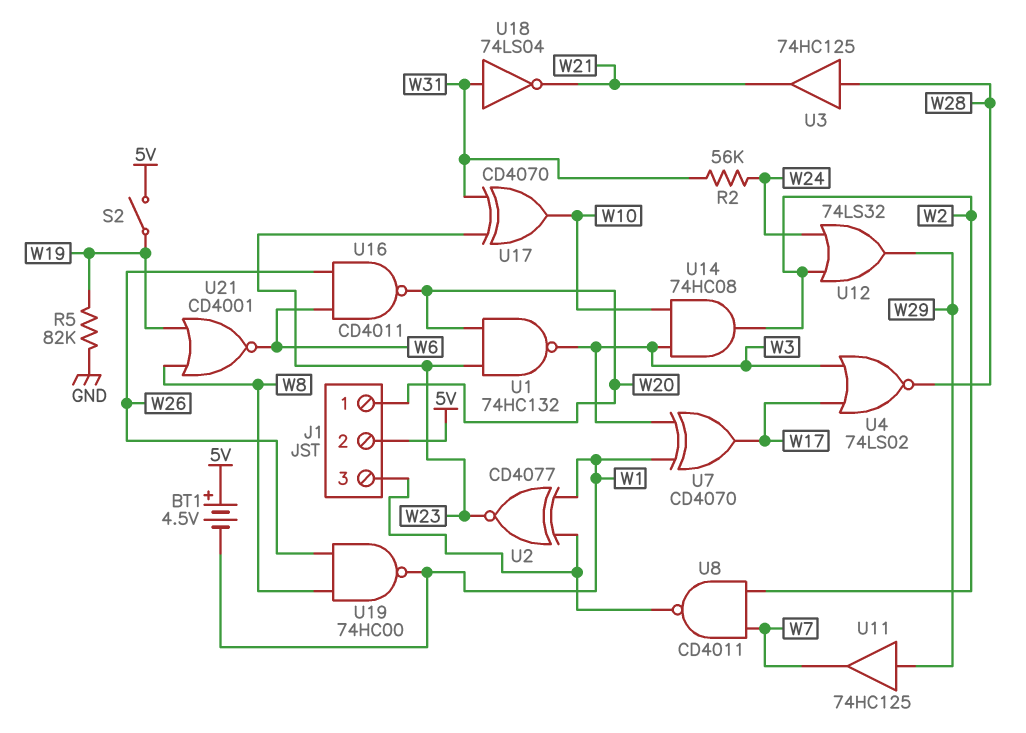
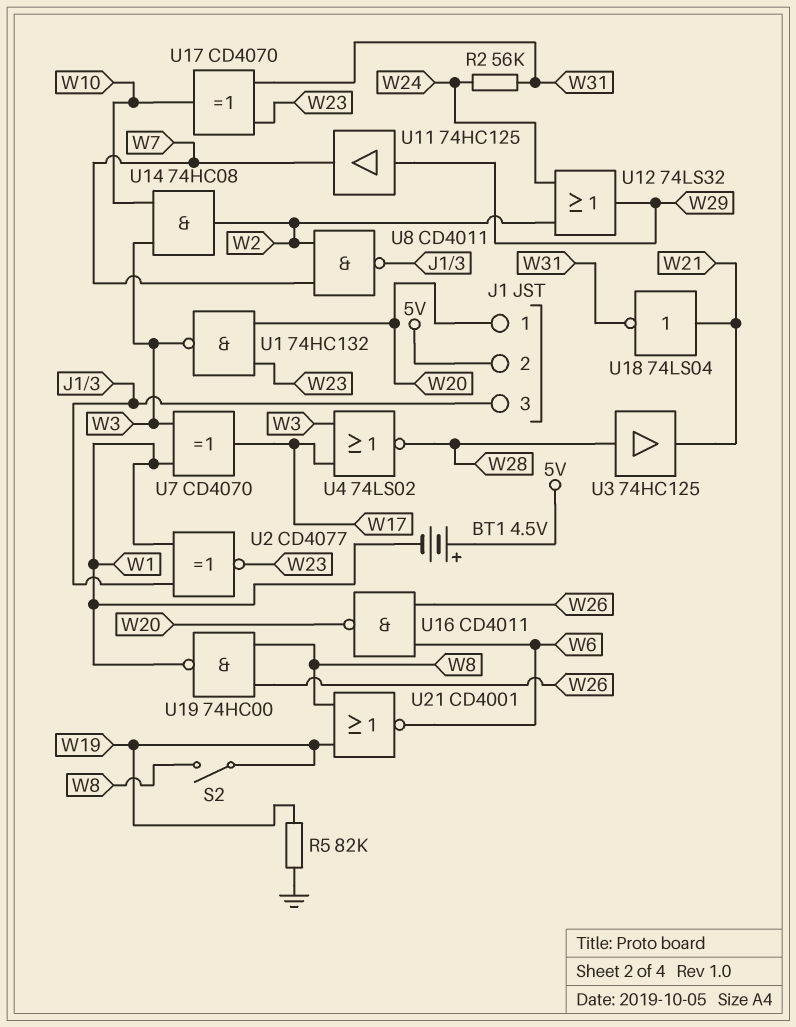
S2: switch (5V, W19) -> switch (W8, W19)
U18: NOT 74LS04 (in W31, out W21) -> NOT 74LS04 (in W21, out W31)

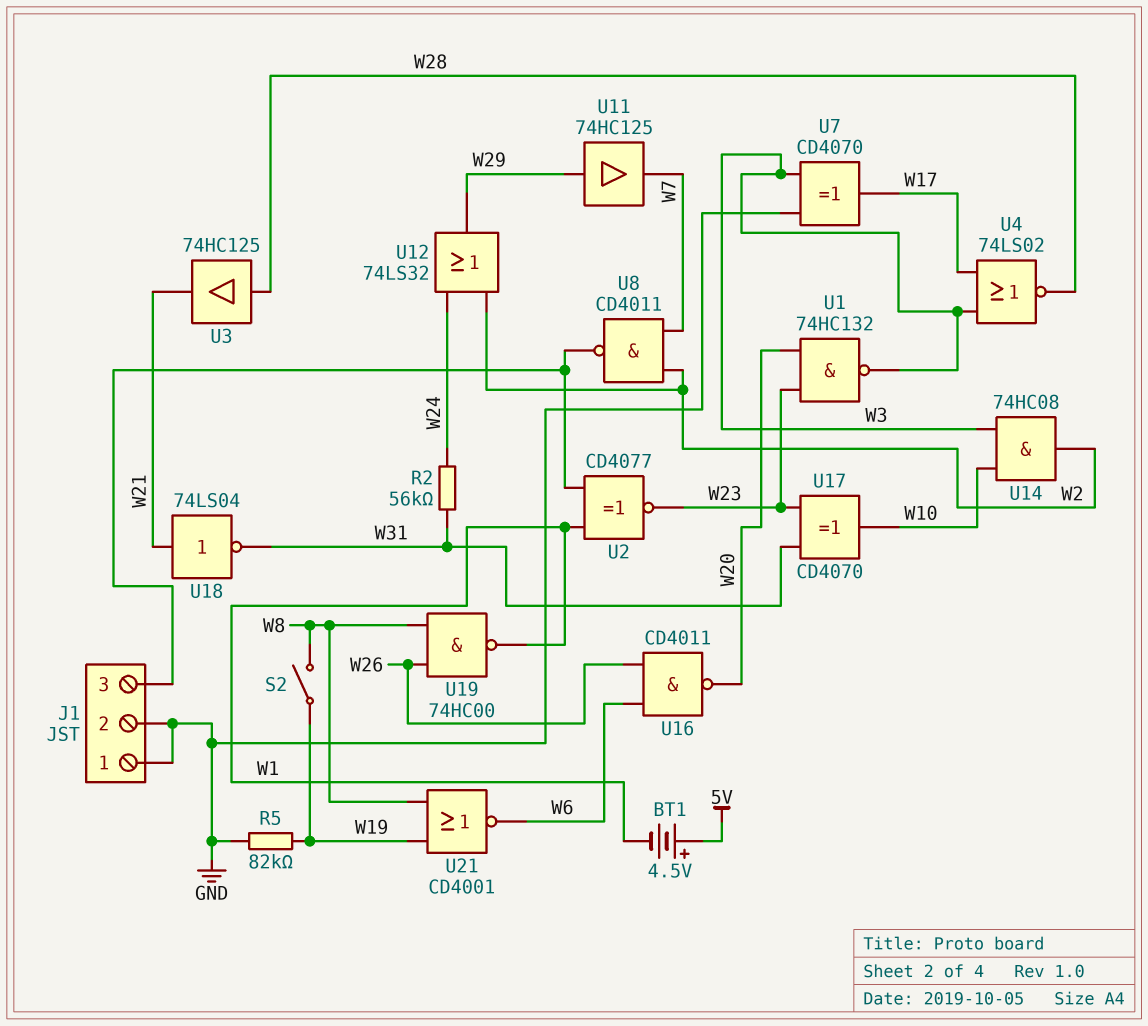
J1 pin 1: W20 -> GND
J1 pin 2: 5V -> GND
U7: XOR CD4070 (in W1, in W3, out W17) -> XOR CD4070 (in GND, in W3, out W17)

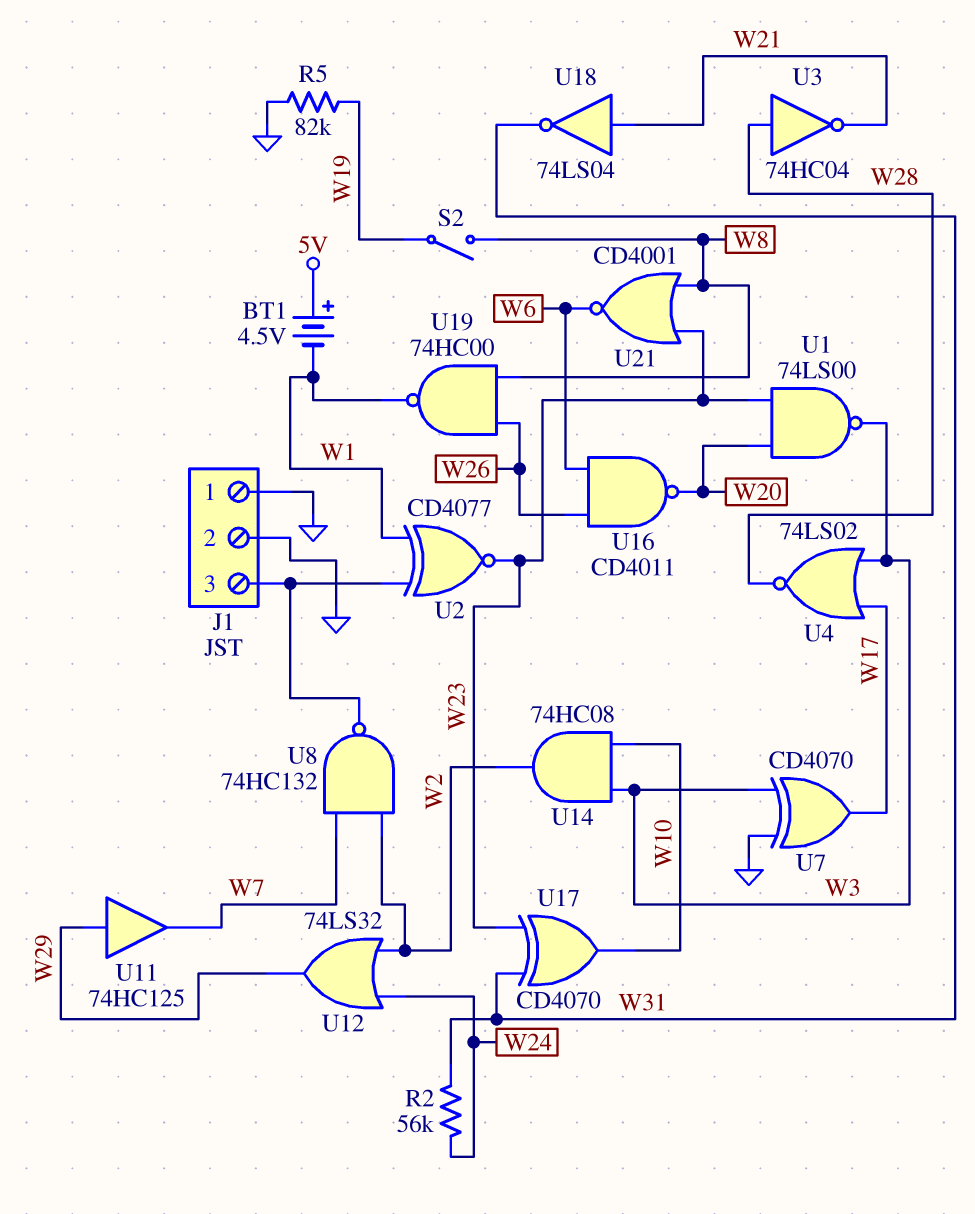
U1: NAND 74HC132 (in W20, in W23, out W3) -> NAND 74LS00 (in W20, in W23, out W3)
U3: buffer 74HC125 (in W28, out W21) -> NOT 74HC04 (in W28, out W21)
U8: NAND CD4011 (in W2, in W7, out J1/3) -> NAND 74HC132 (in W2, in W7, out J1/3)
U21: NOR CD4001 (in W8, in W19, out W6) -> NOR CD4001 (in W8, in W23, out W6)

